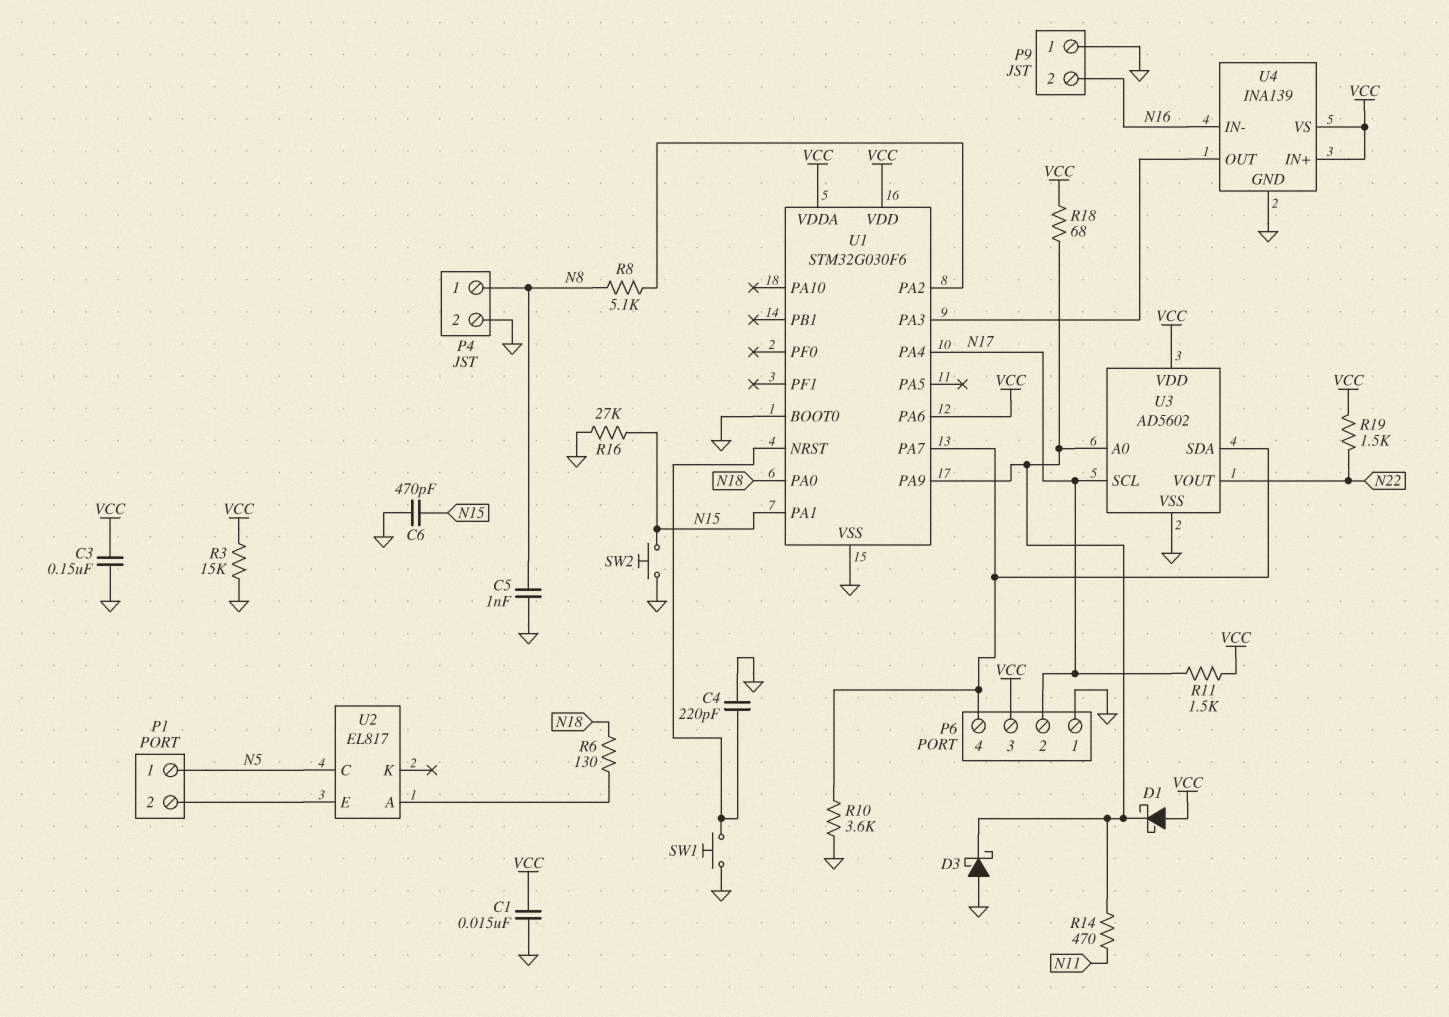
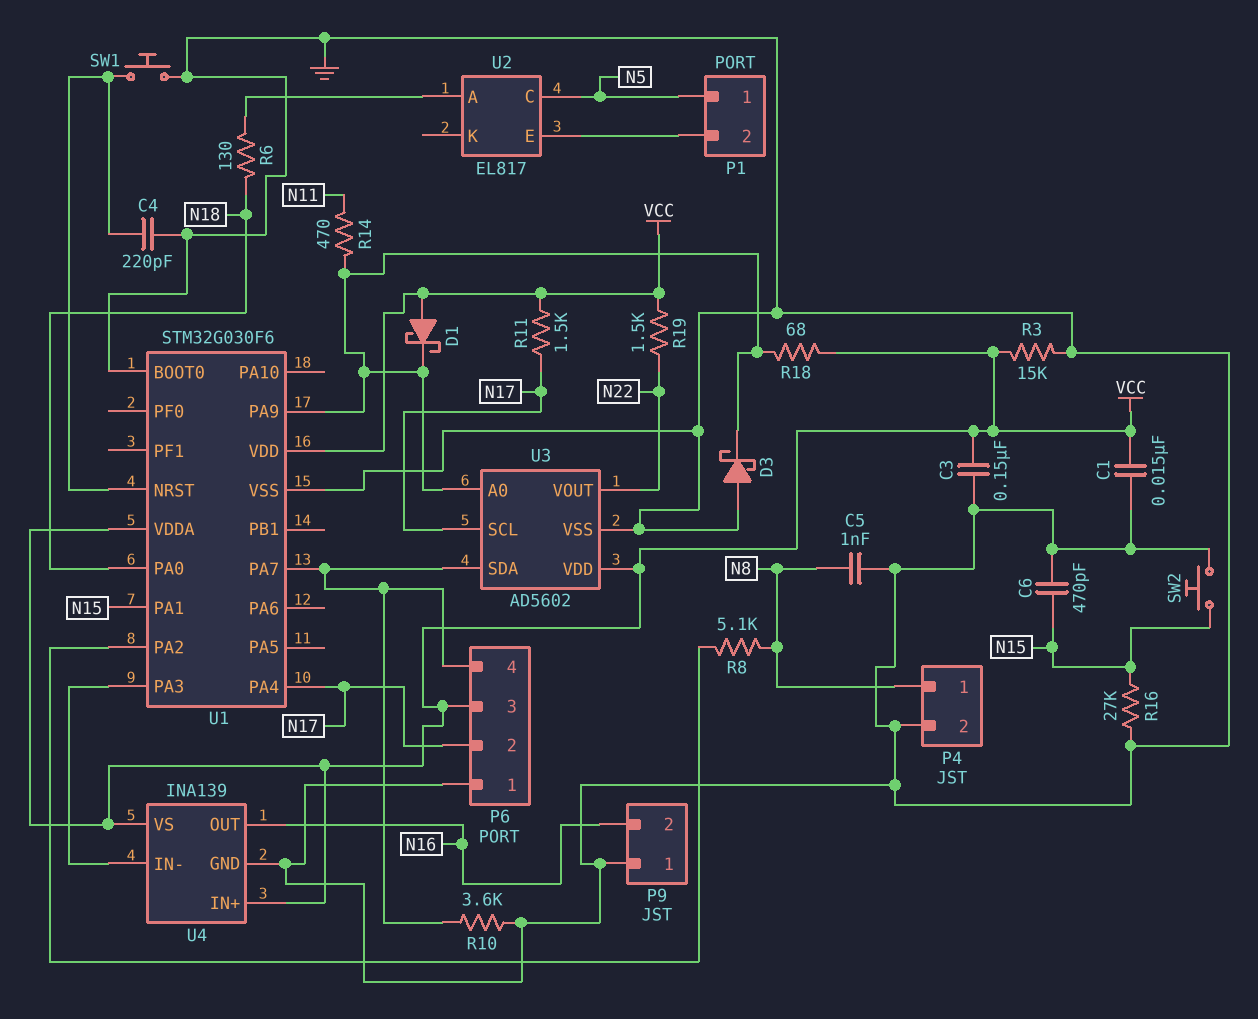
U1 pin PA6: VCC -> none
U4 pin IN-: N16 -> U1/PA3
U4 pin OUT: U1/PA3 -> N16

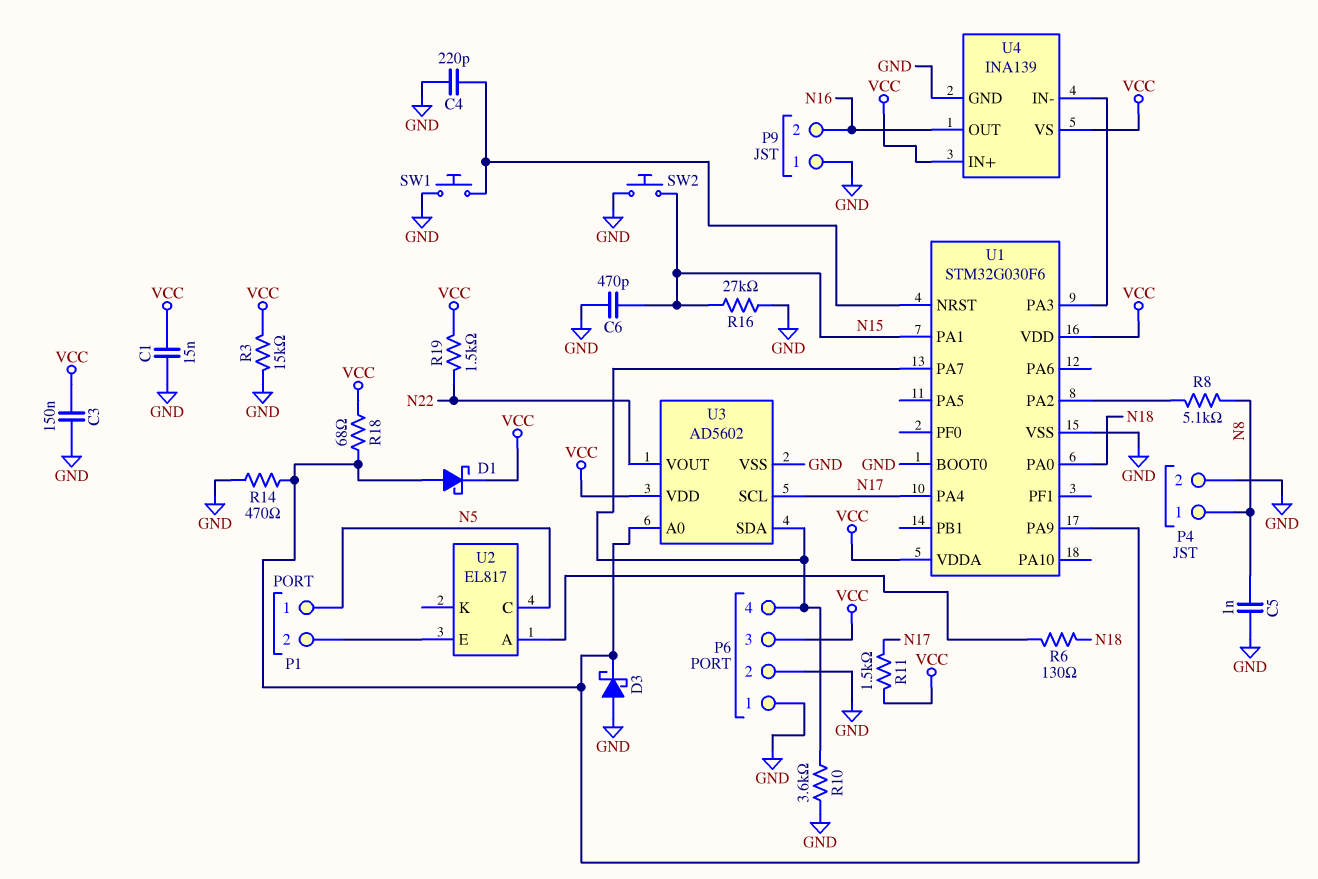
D1: schottky (A VCC, K U1/PA9) -> schottky (A U1/PA9, K VCC)
P6 pin 2: N17 -> GND
R14: 470 (N11, U1/PA9) -> 470 (GND, U1/PA9)

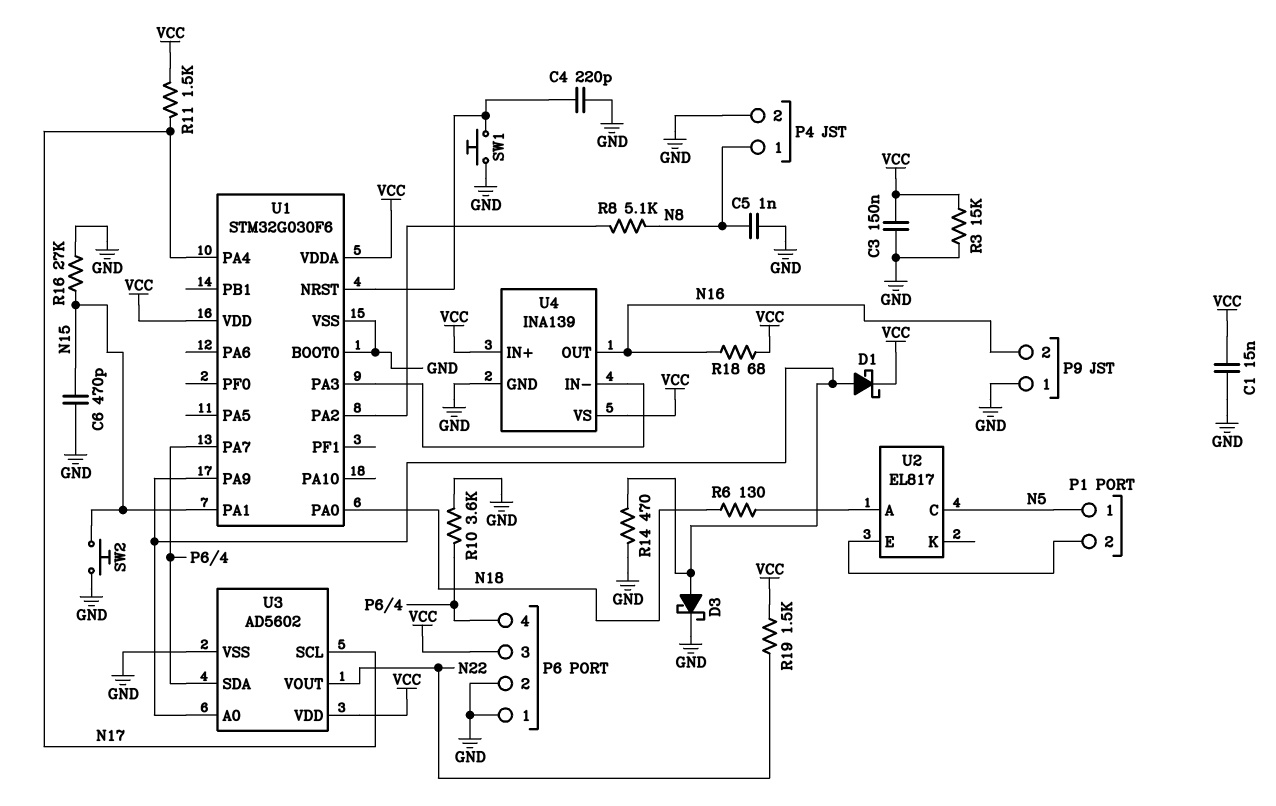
D3: schottky (A GND, K U1/PA9) -> schottky (A U1/PA9, K GND)
R18: 68 (U1/PA9, VCC) -> 68 (N16, VCC)

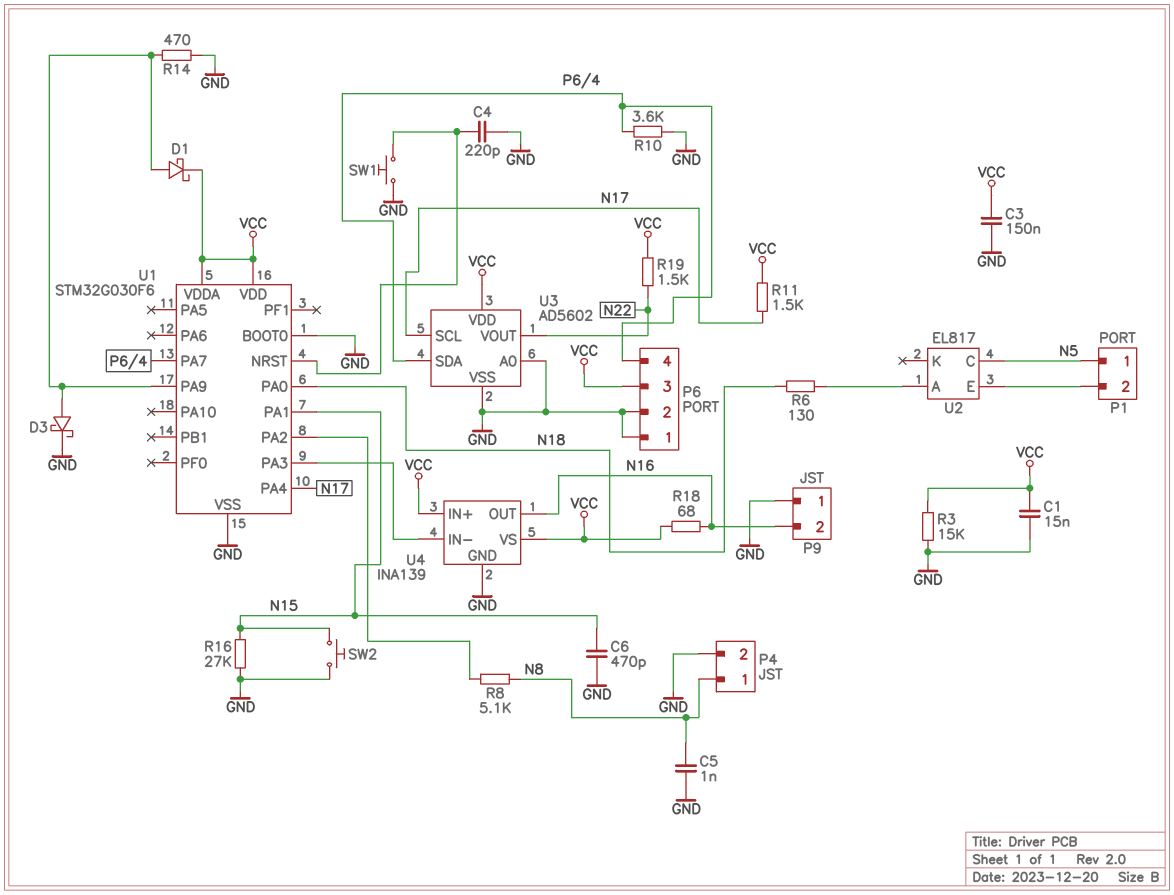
U3 pin A0: U1/PA9 -> GND

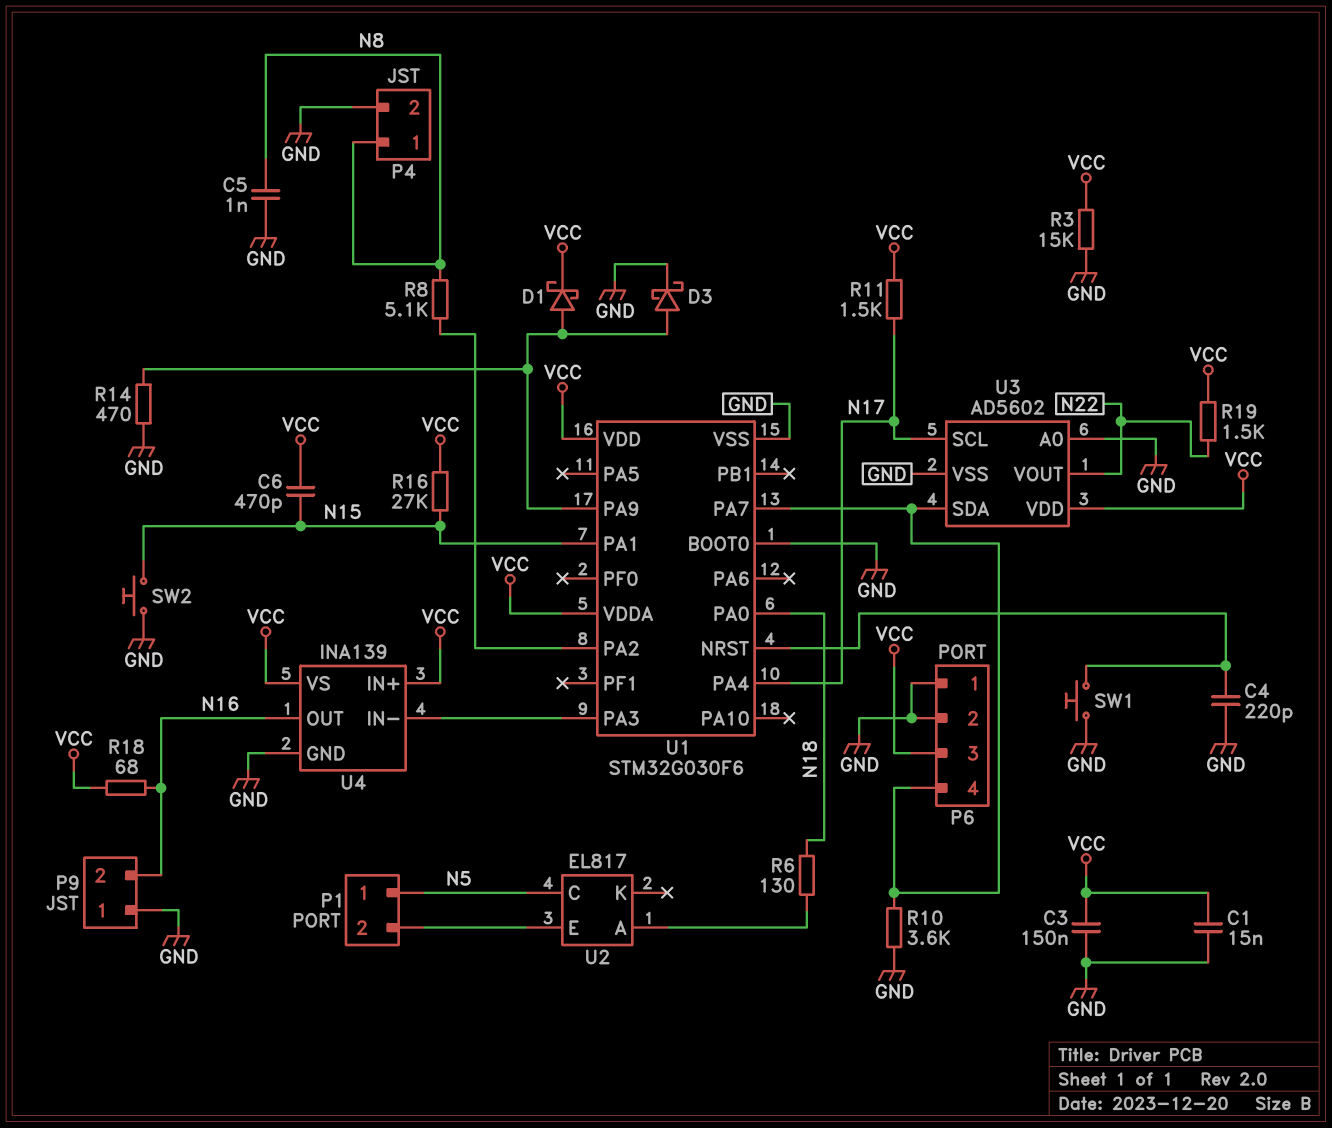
C6: 470pF (GND, N15) -> 470pF (N15, VCC)
R16: 27k (GND, N15) -> 27k (N15, VCC)

